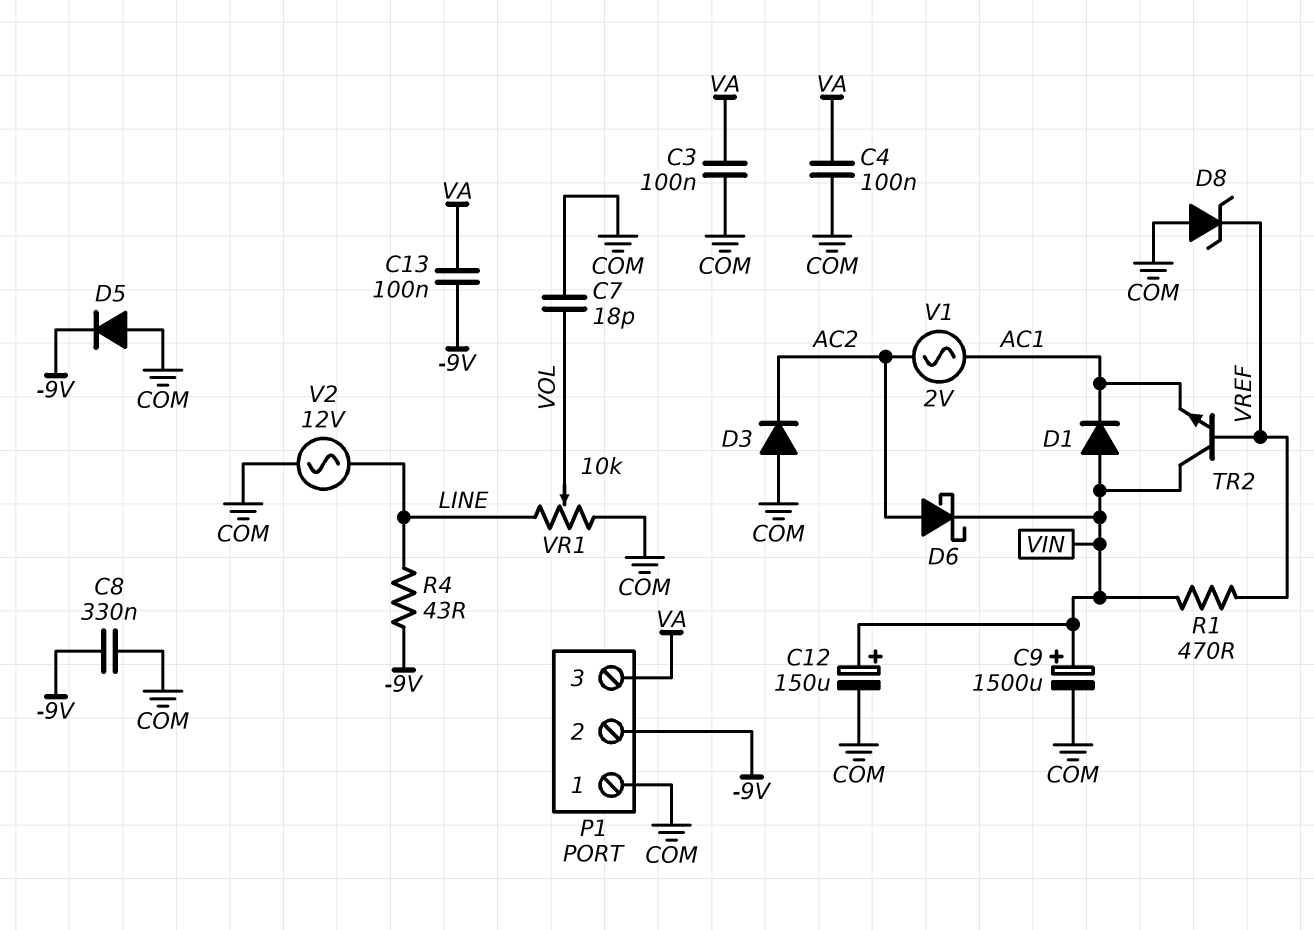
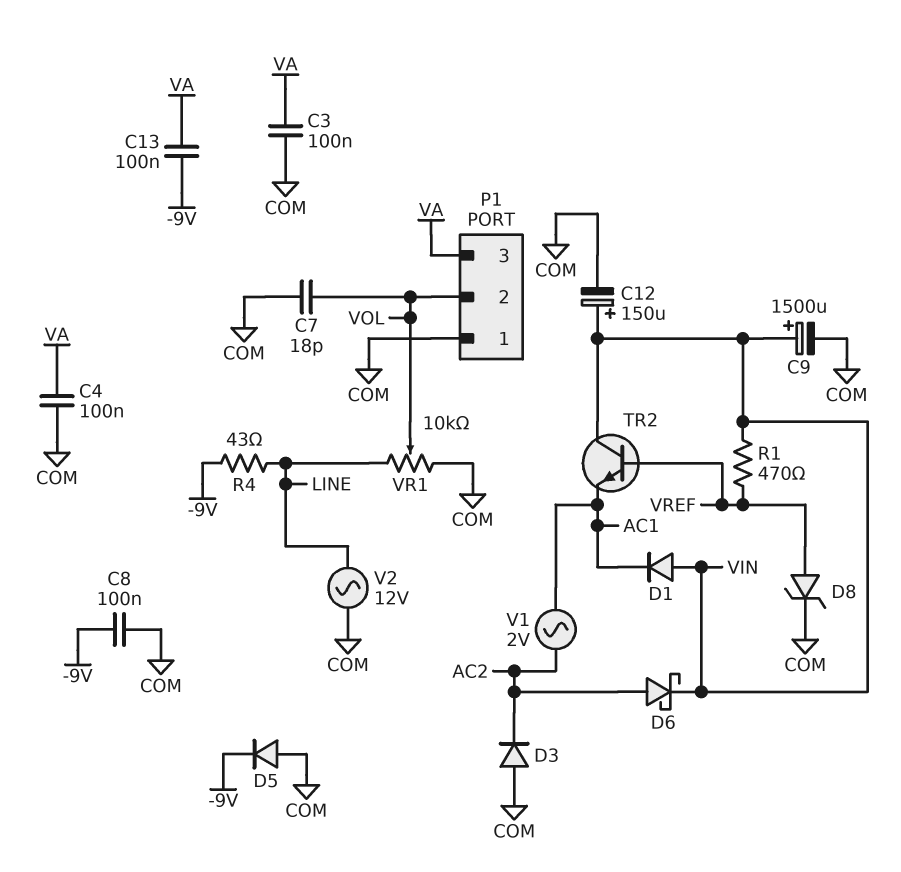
C8: 330nF (-9V, COM) -> 100nF (-9V, COM)
D8: zener (A COM, K VREF) -> zener (A VREF, K COM)
P1 pin 2: -9V -> VOL

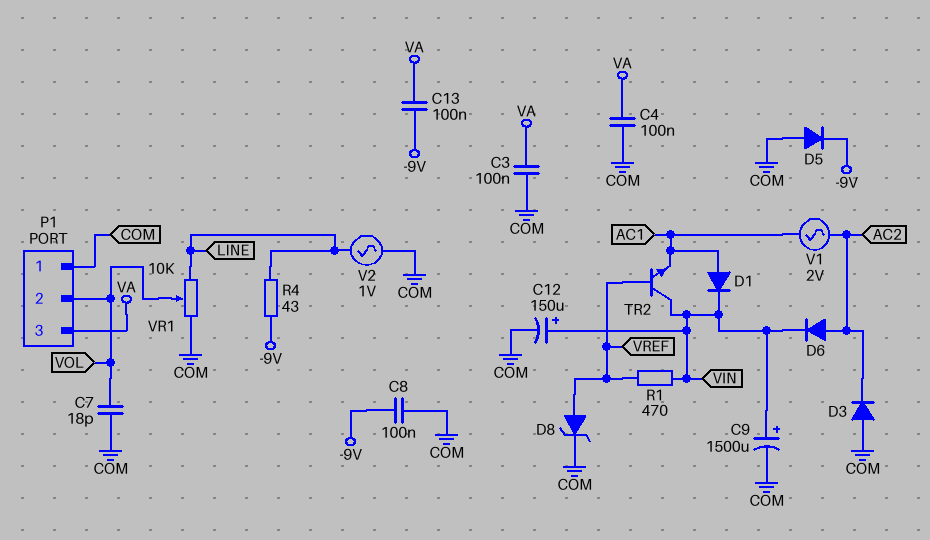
D1: diode (A VIN, K AC1) -> diode (A AC1, K VIN)
D6: schottky (A AC2, K VIN) -> diode (A AC2, K VIN)
V2: AC 12V (COM, LINE) -> AC 1V (COM, LINE)

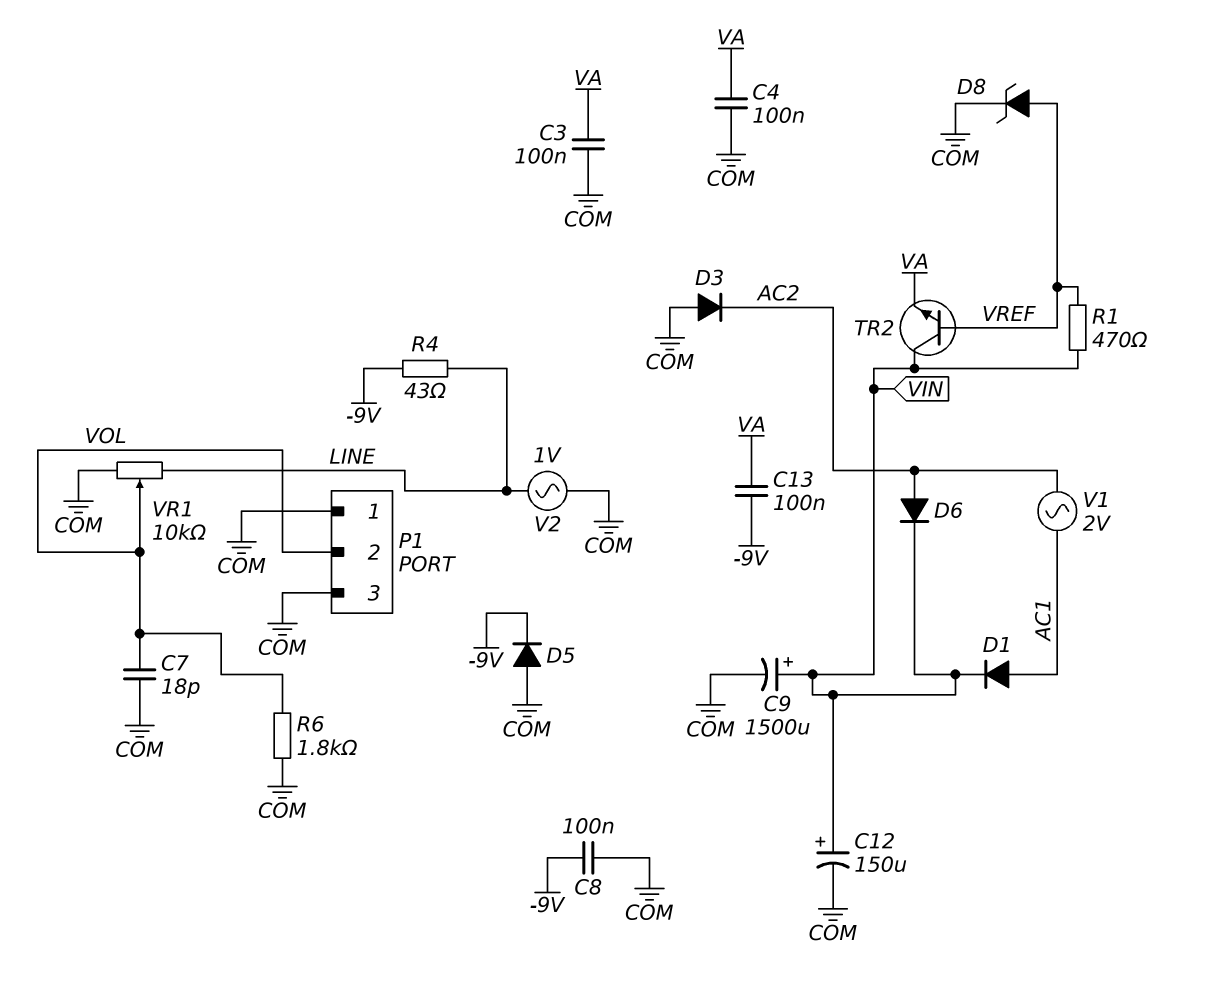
P1 pin 3: VA -> COM
R6: none -> 1.8k (COM, VOL)
TR2: NPN (B VREF, C VIN, E AC1) -> NPN (B VREF, C VIN, E VA)

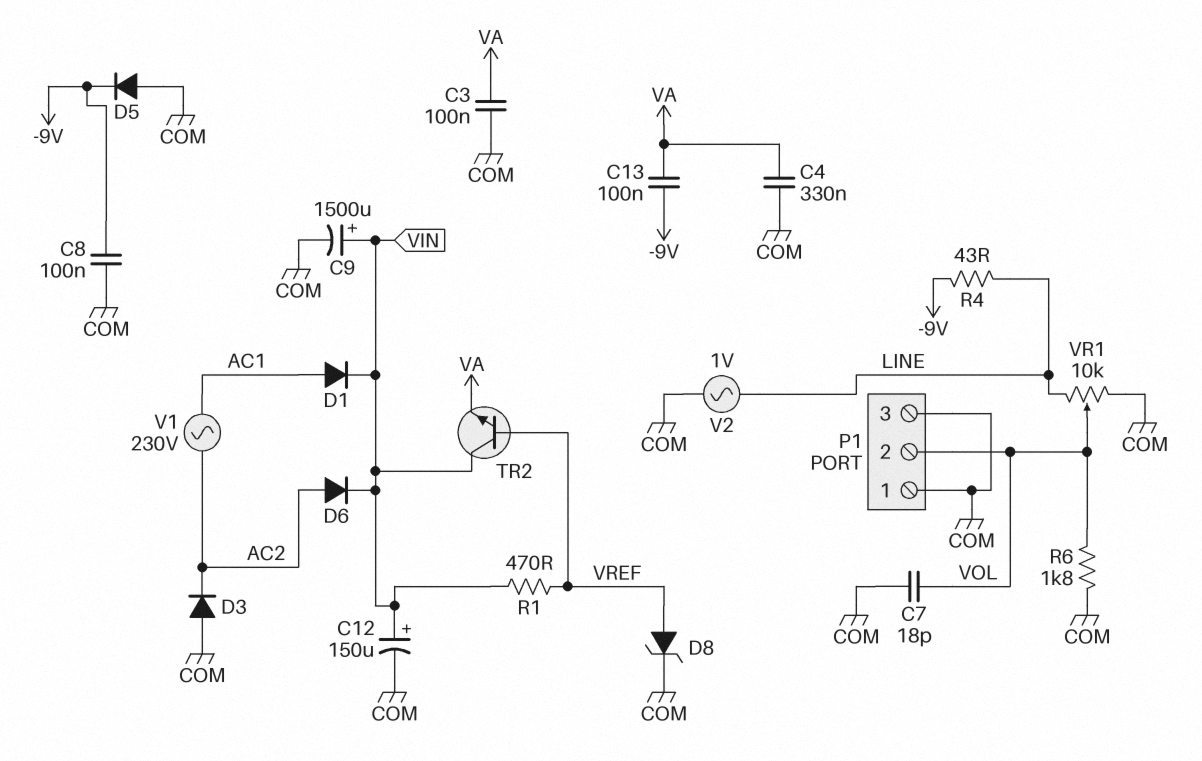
C4: 100nF (COM, VA) -> 330nF (COM, VA)
V1: AC 2V (AC1, AC2) -> AC 230V (AC1, AC2)

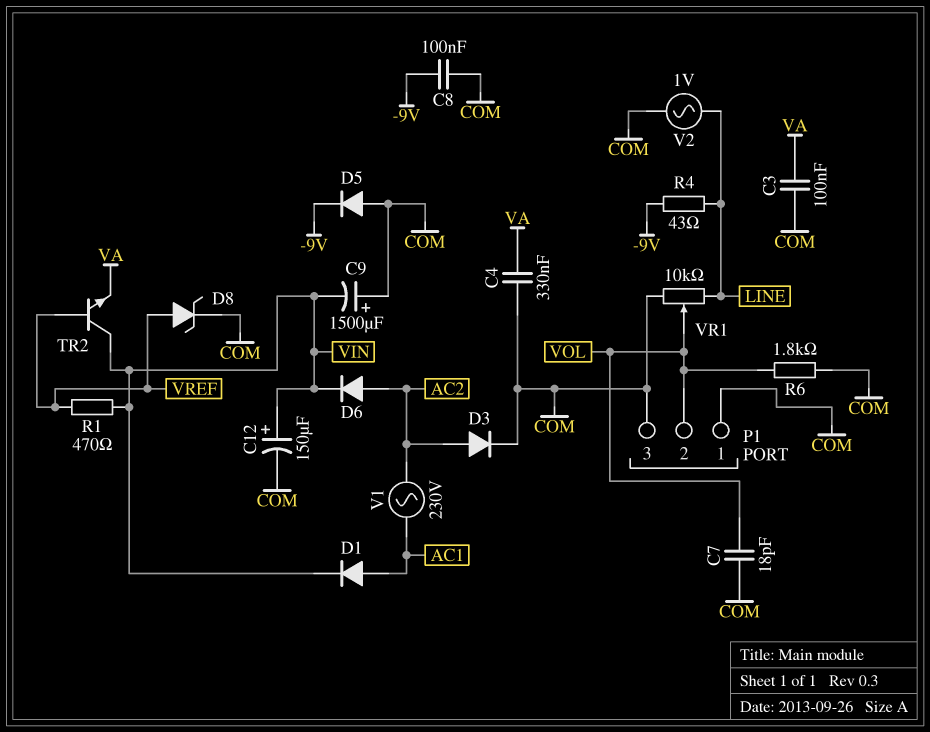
C9: 1500uF (plus VIN, minus COM) -> 1500uF (plus COM, minus VIN)
C13: 100nF (-9V, VA) -> none
D3: diode (A COM, K AC2) -> diode (A AC2, K COM)

